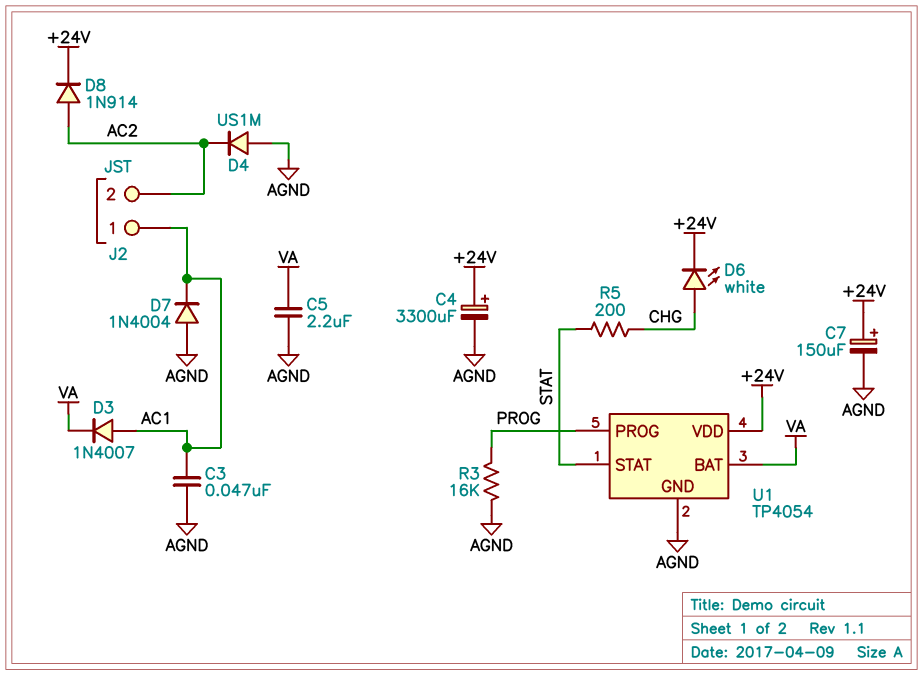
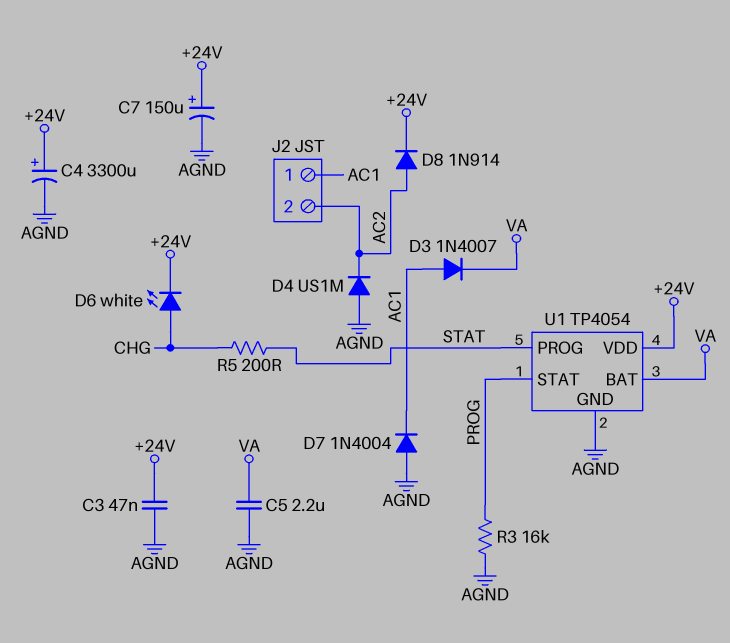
C3: 47nF (AC1, AGND) -> 47nF (+24V, AGND)
U1 pin PROG: PROG -> STAT
U1 pin STAT: STAT -> PROG

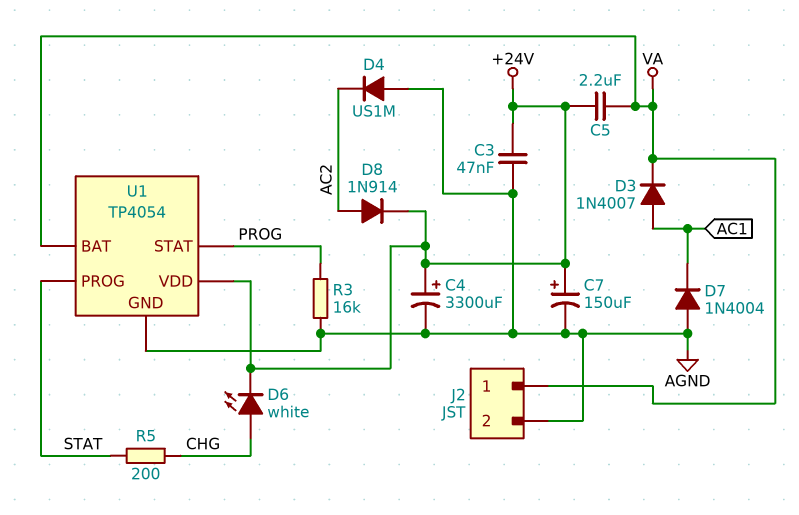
C5: 2.2uF (AGND, VA) -> 2.2uF (+24V, VA)
J2 pin 1: AC1 -> VA
J2 pin 2: AC2 -> AGND

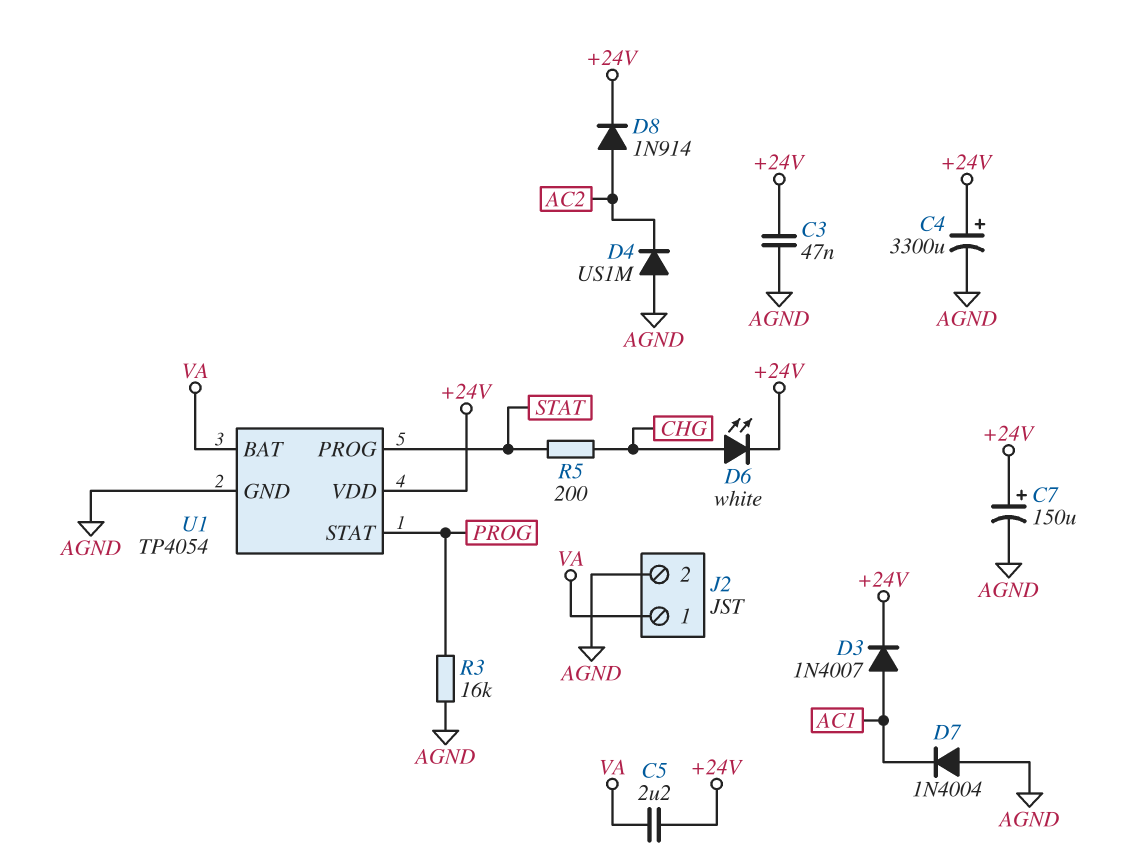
D3: diode 1N4007 (A AC1, K VA) -> diode 1N4007 (A AC1, K +24V)

